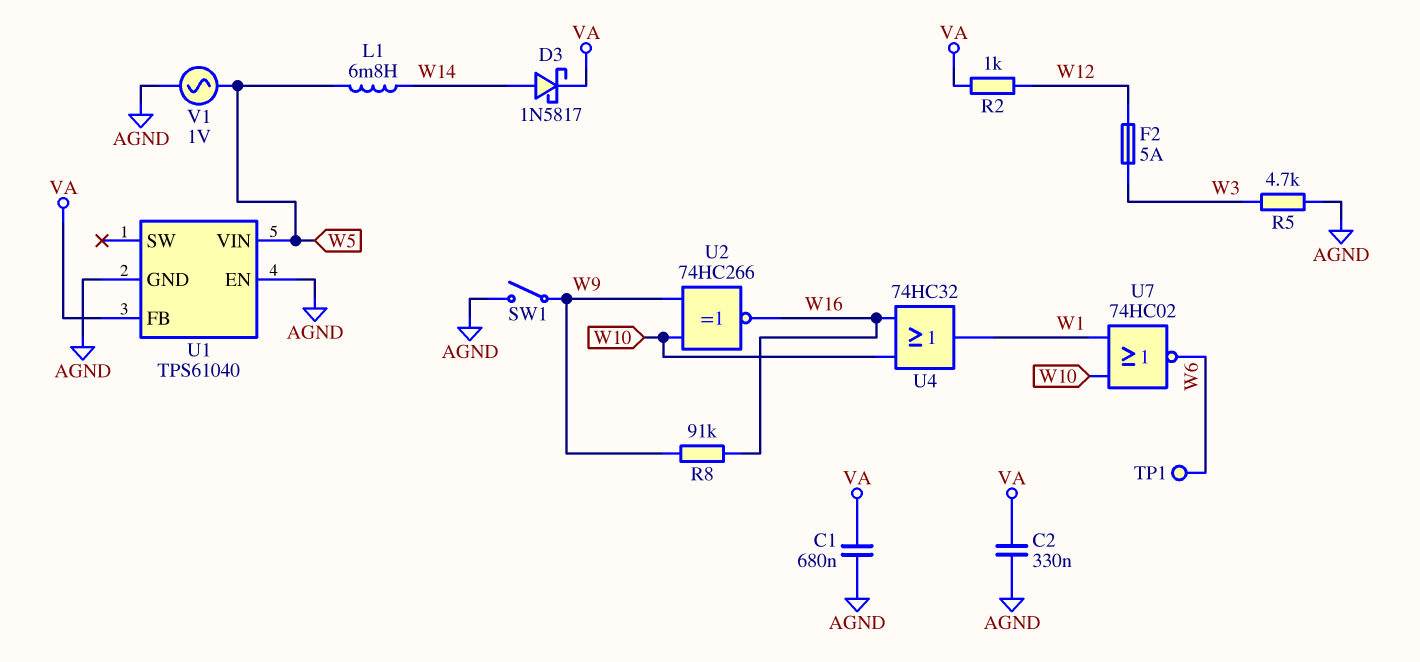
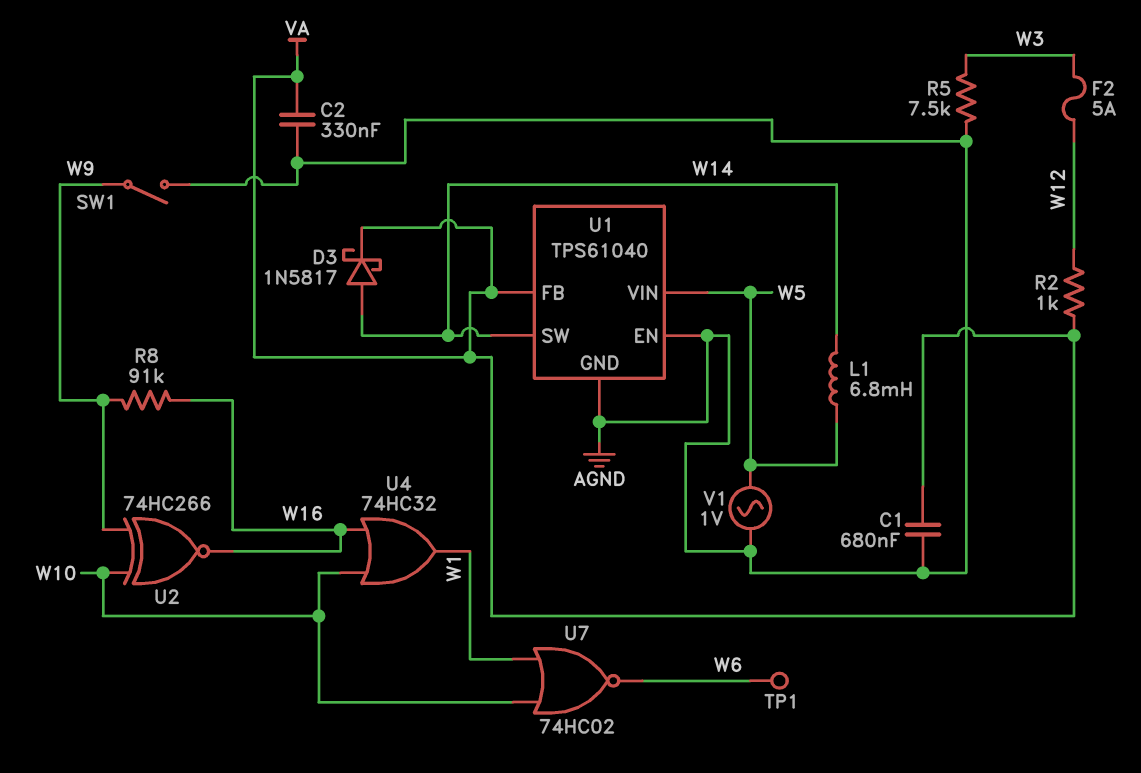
R5: 4.7k (AGND, W3) -> 7.5k (AGND, W3)
U1 pin SW: none -> W14

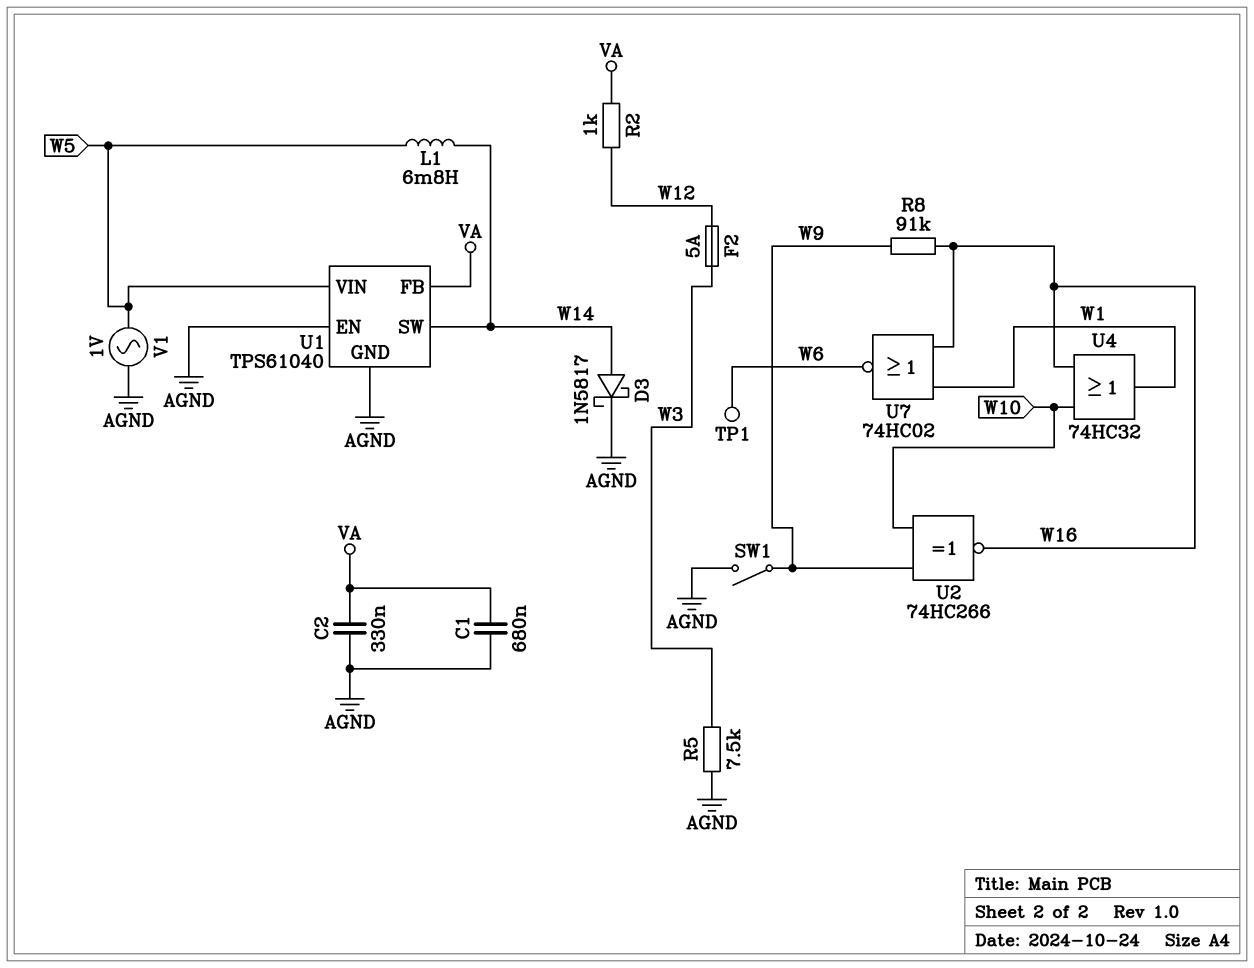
D3: schottky 1N5817 (A W14, K VA) -> schottky 1N5817 (A W14, K AGND)
U7: NOR 74HC02 (in W1, in W10, out W6) -> NOR 74HC02 (in W1, in W16, out W6)

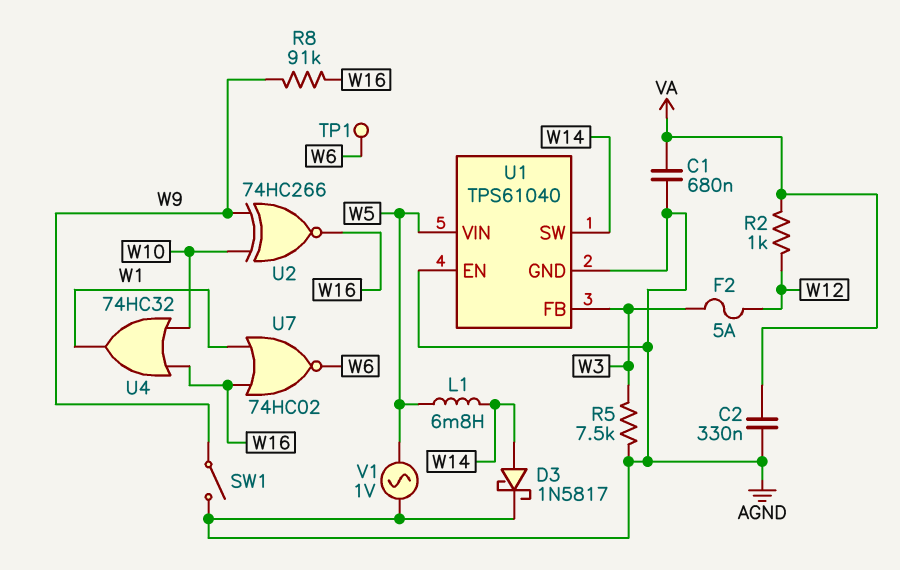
U1 pin FB: VA -> W3

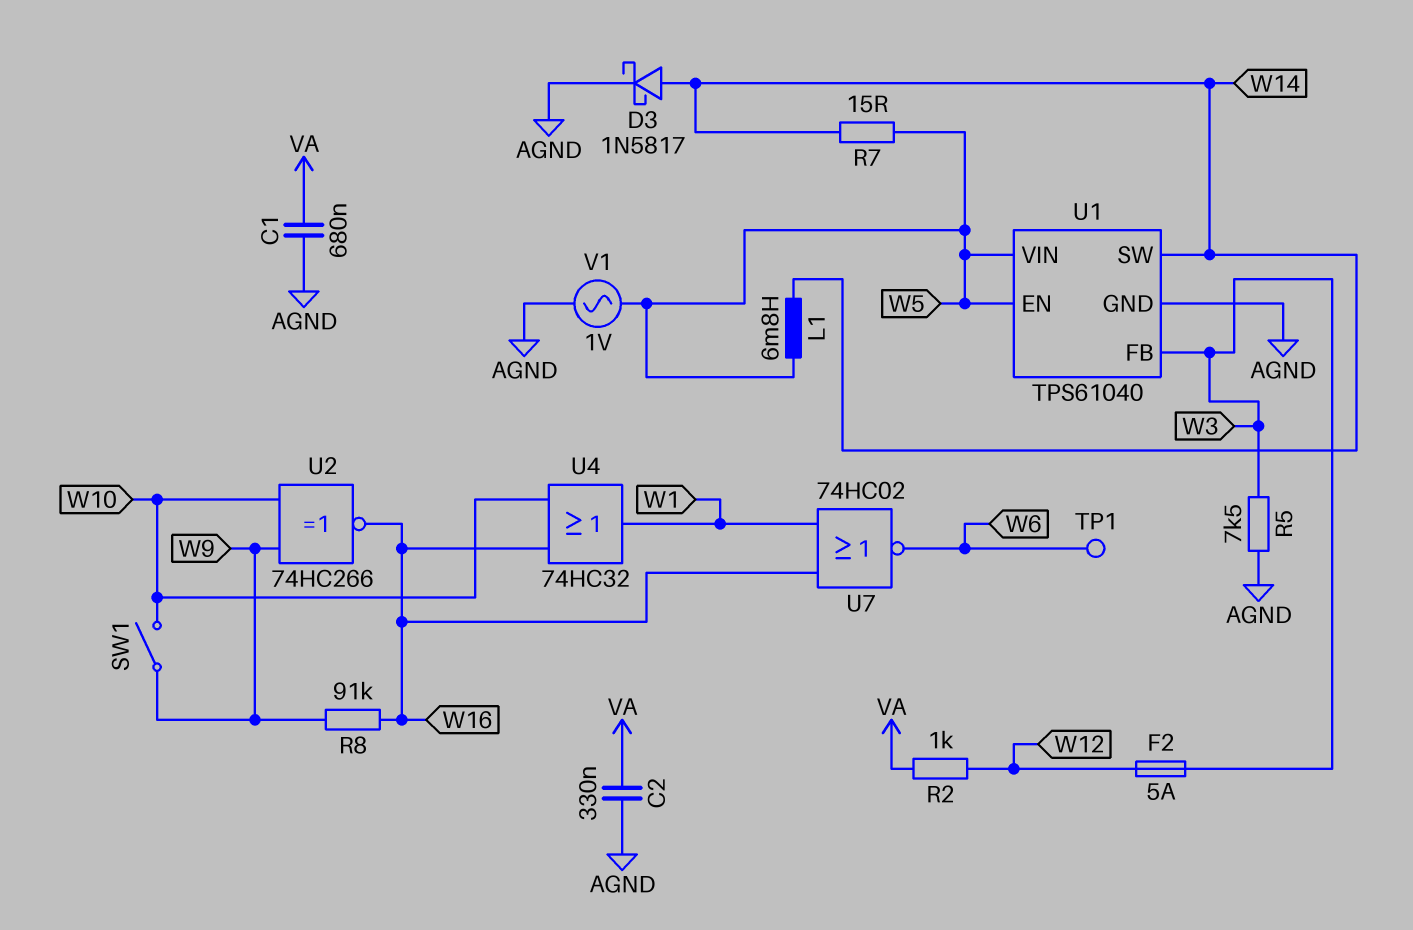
R7: none -> 15 (W5, W14)
SW1: switch (AGND, W9) -> switch (W9, W10)
U1 pin EN: AGND -> W5

